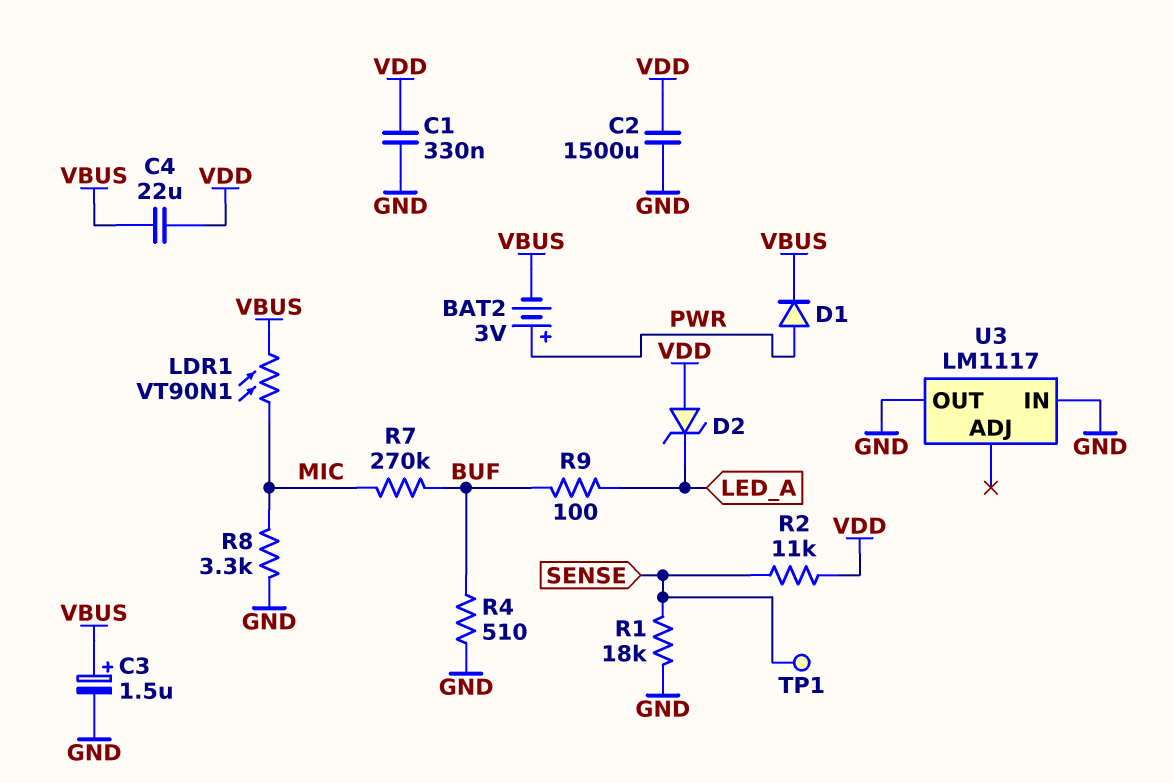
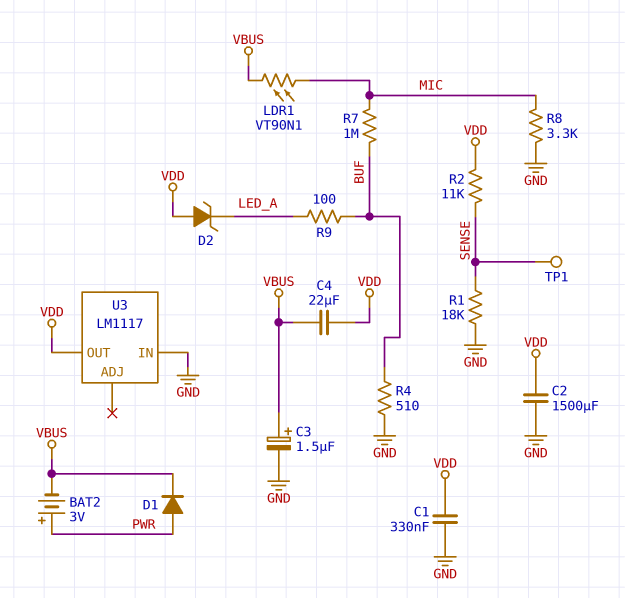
R7: 270k (BUF, MIC) -> 1M (BUF, MIC)
U3 pin OUT: GND -> VDD

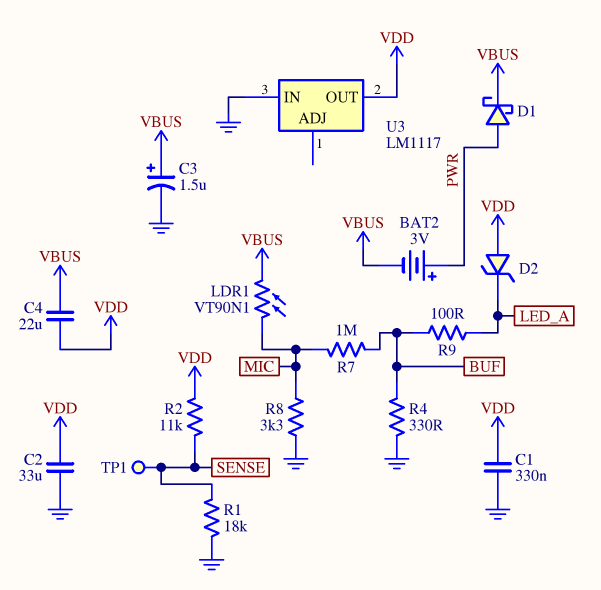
C2: 1500uF (GND, VDD) -> 33uF (GND, VDD)
D1: diode (A PWR, K VBUS) -> schottky (A PWR, K VBUS)
R4: 510 (BUF, GND) -> 330 (BUF, GND)

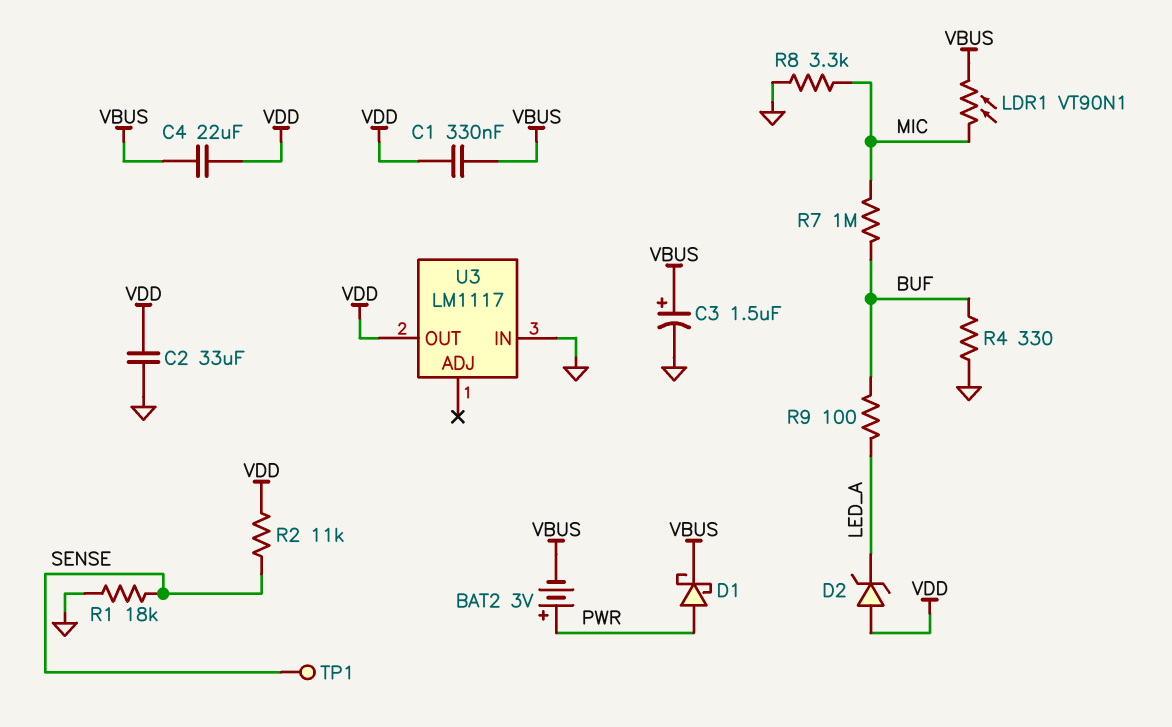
C1: 330nF (GND, VDD) -> 330nF (VBUS, VDD)

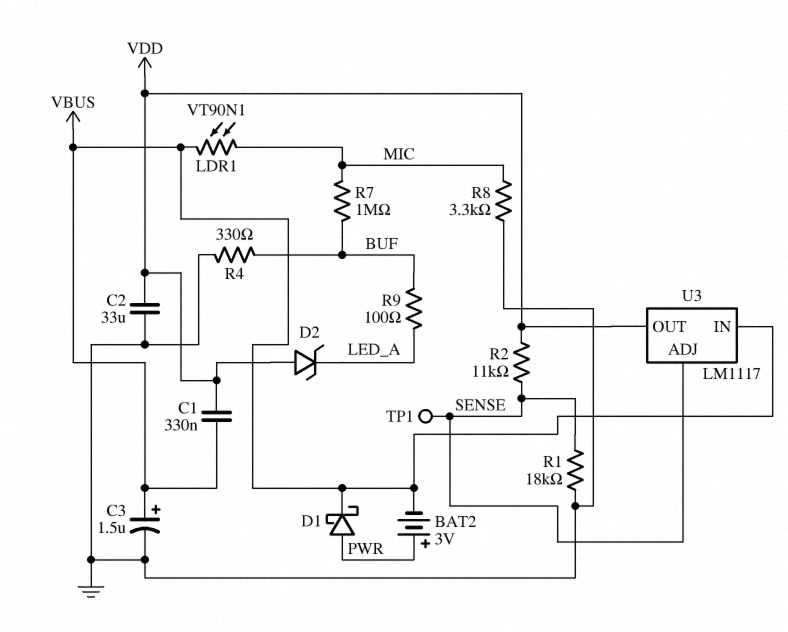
C4: 22uF (VBUS, VDD) -> none
U3 pin ADJ: none -> SENSE
U3 pin IN: GND -> VBUS

